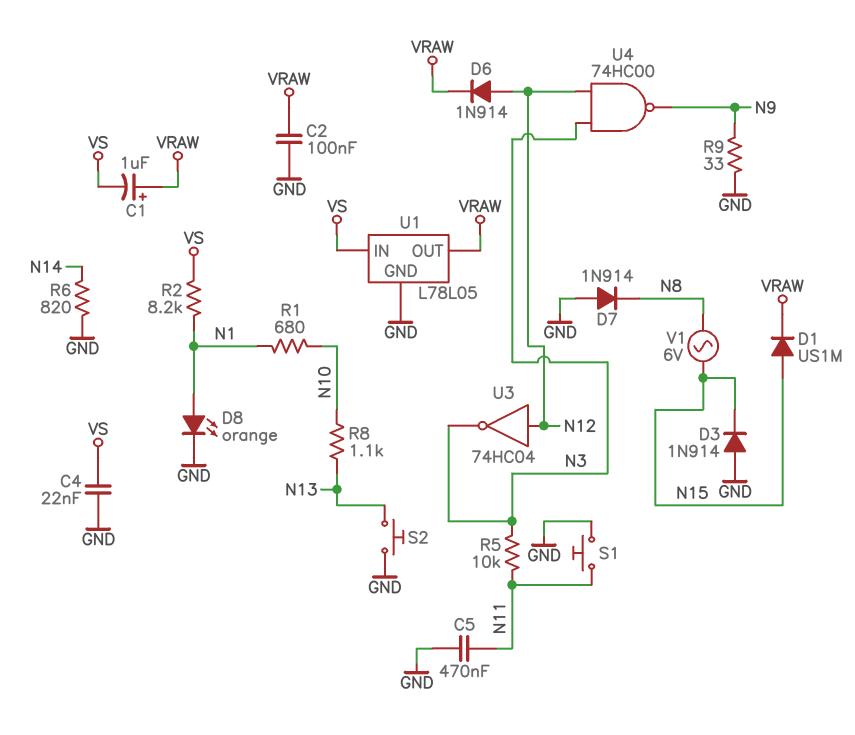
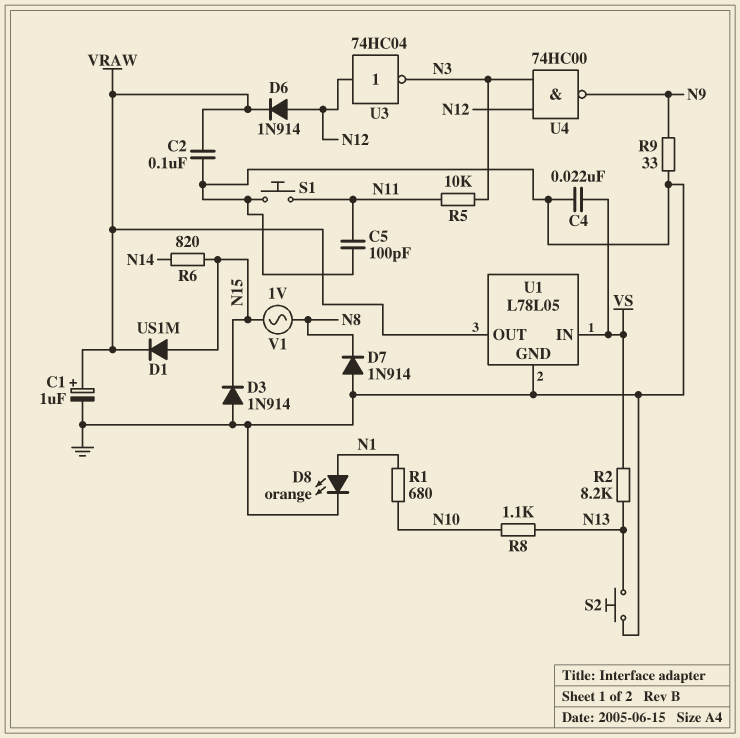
C1: 1uF (plus VRAW, minus VS) -> 1uF (plus VRAW, minus GND)
C5: 470nF (GND, N11) -> 100pF (GND, N11)
R2: 8.2k (N1, VS) -> 8.2k (N13, VS)
R6: 820 (GND, N14) -> 820 (N14, N15)
V1: AC 6V (N8, N15) -> AC 1V (N8, N15)

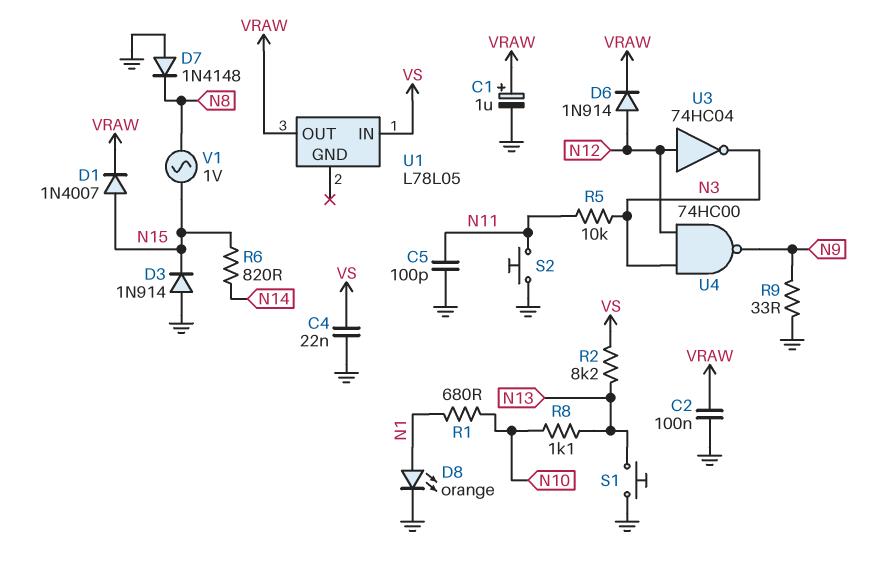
D1: diode US1M (A N15, K VRAW) -> diode 1N4007 (A N15, K VRAW)
D7: diode 1N914 (A GND, K N8) -> diode 1N4148 (A GND, K N8)
S1: button (GND, N11) -> button (GND, N13)
S2: button (GND, N13) -> button (GND, N11)
U1 pin GND: GND -> none

